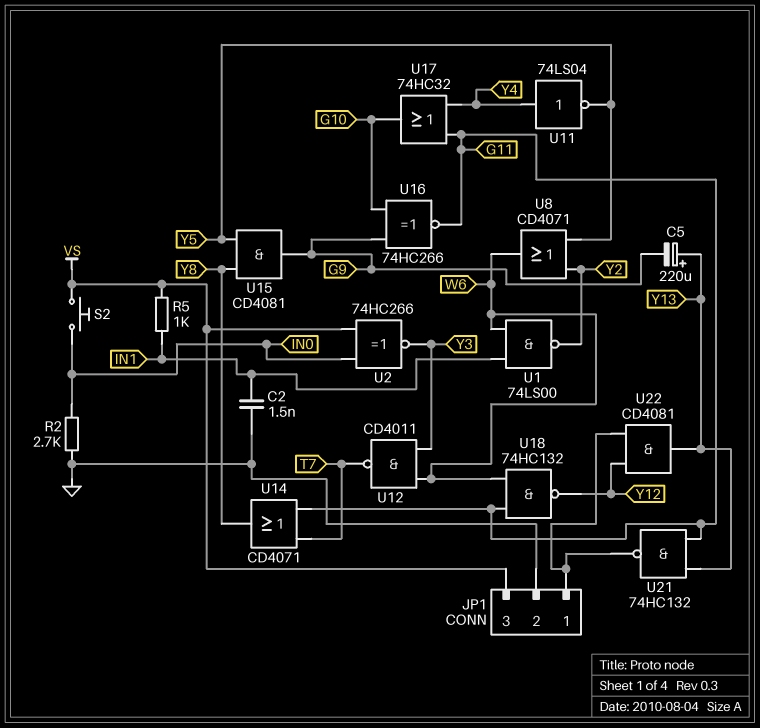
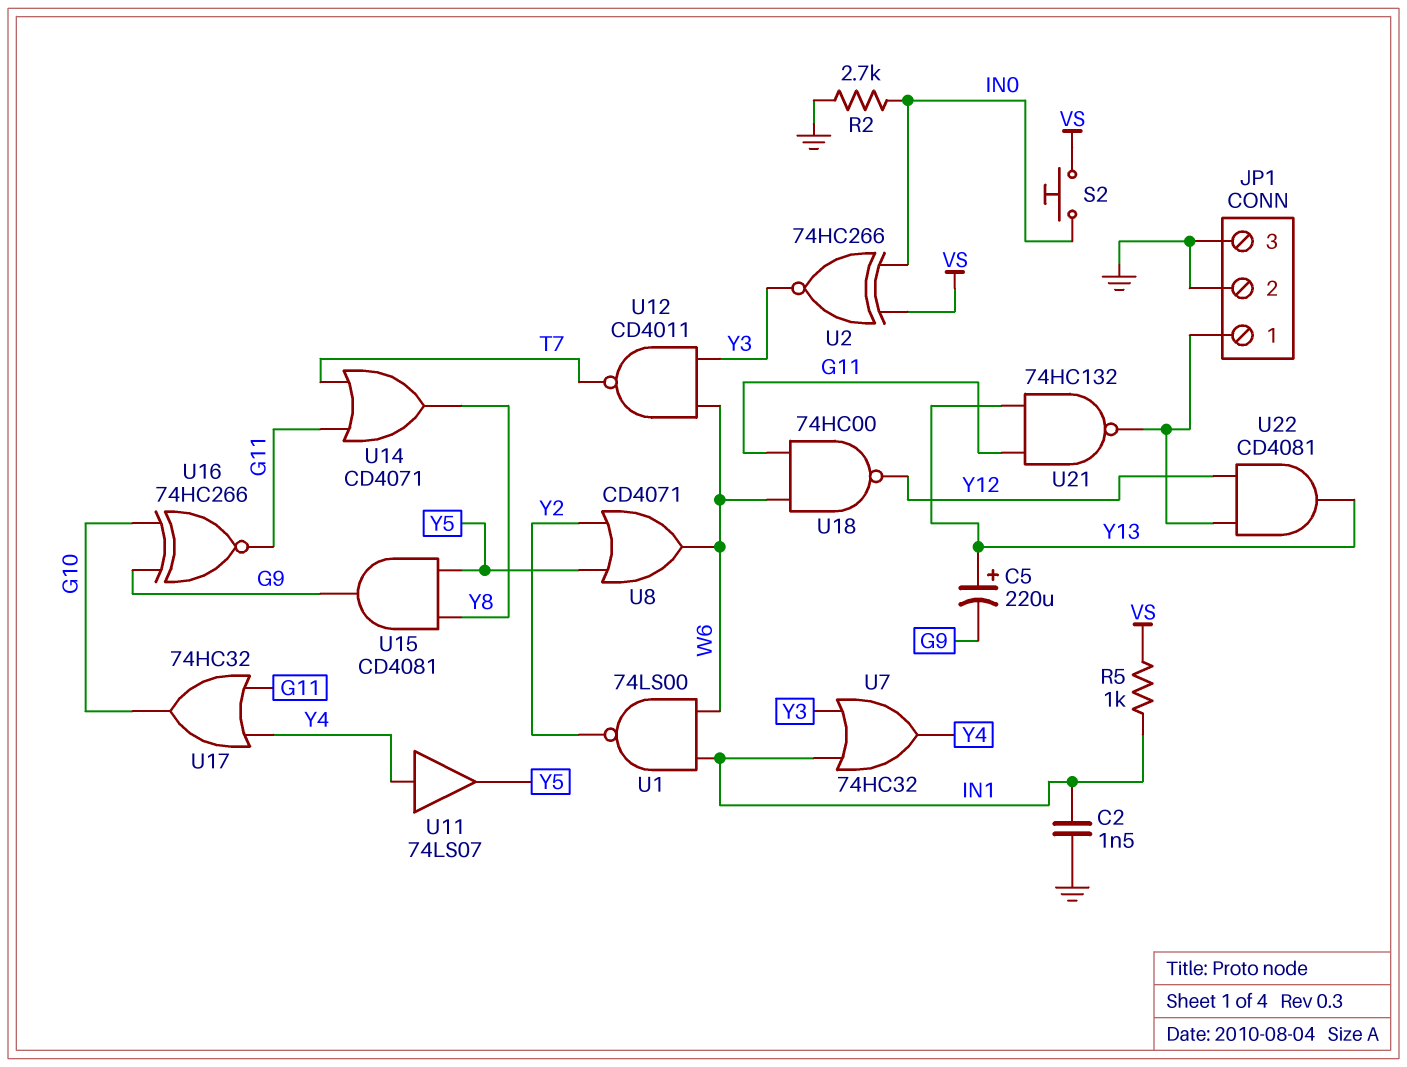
JP1 pin 3: VS -> GND
U7: none -> OR 74HC32 (in IN1, in Y3, out Y4)
U11: NOT 74LS04 (in Y4, out Y5) -> buffer 74LS07 (in Y4, out Y5)
U18: NAND 74HC132 (in G11, in W6, out Y12) -> NAND 74HC00 (in G11, in W6, out Y12)

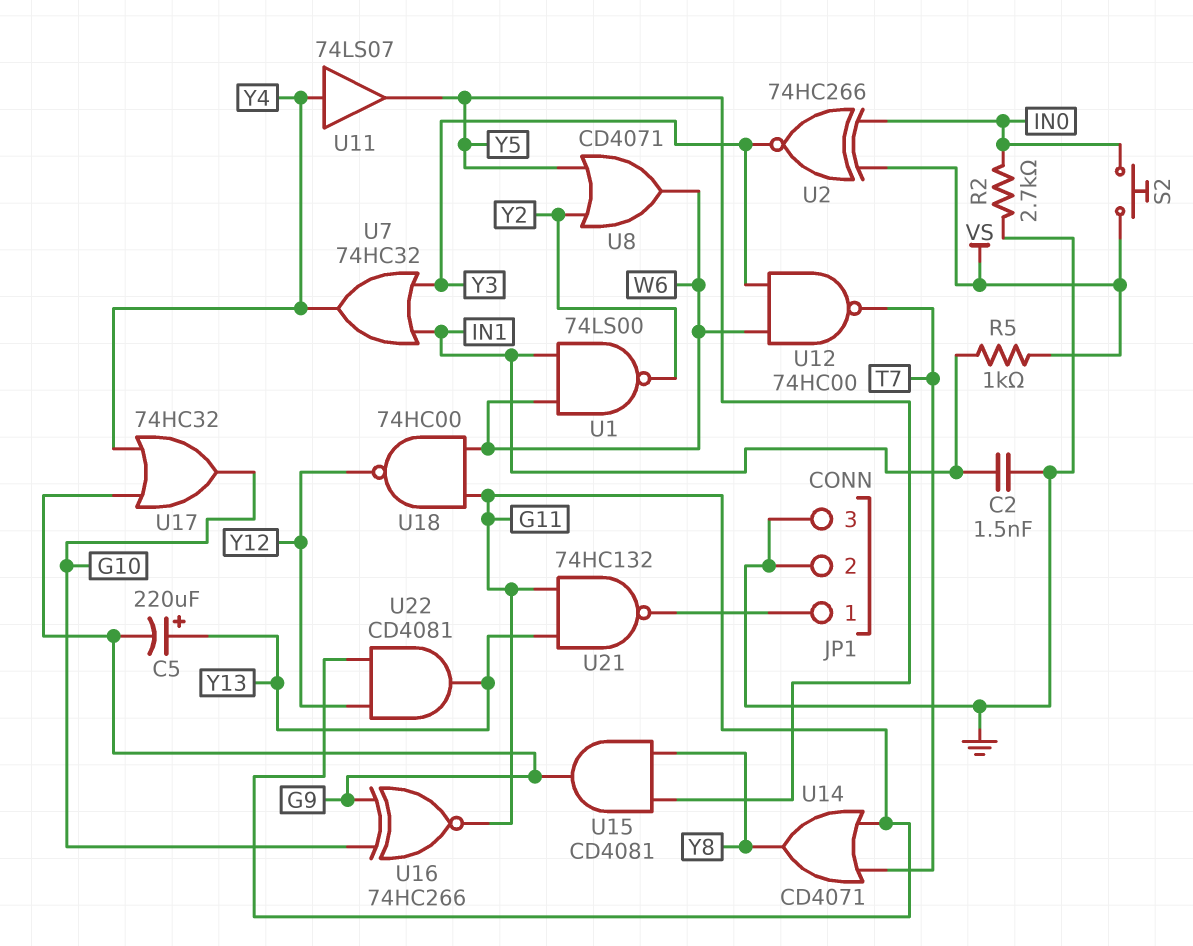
U12: NAND CD4011 (in W6, in Y3, out T7) -> NAND 74HC00 (in W6, in Y3, out T7)
U17: OR 74HC32 (in G11, in Y4, out G10) -> OR 74HC32 (in G9, in Y4, out G10)
U22: AND CD4081 (in JP1/1, in Y12, out Y13) -> AND CD4081 (in G11, in Y12, out Y13)

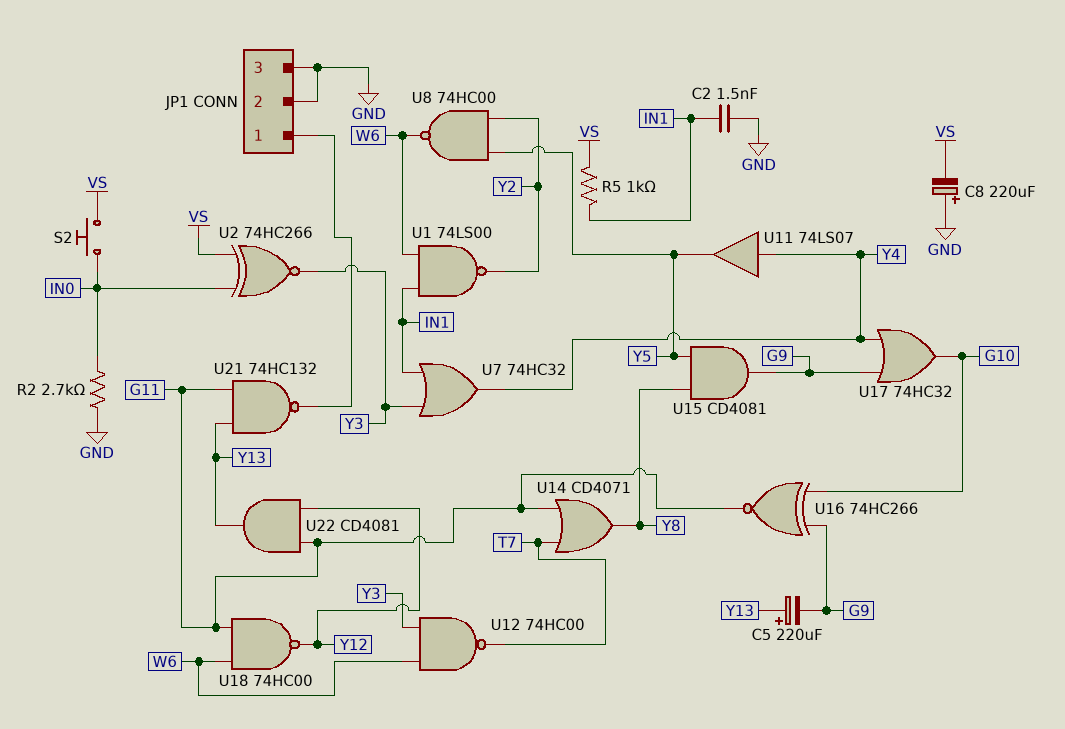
C8: none -> 220uF (plus GND, minus VS)
U8: OR CD4071 (in Y2, in Y5, out W6) -> NAND 74HC00 (in Y2, in Y5, out W6)

